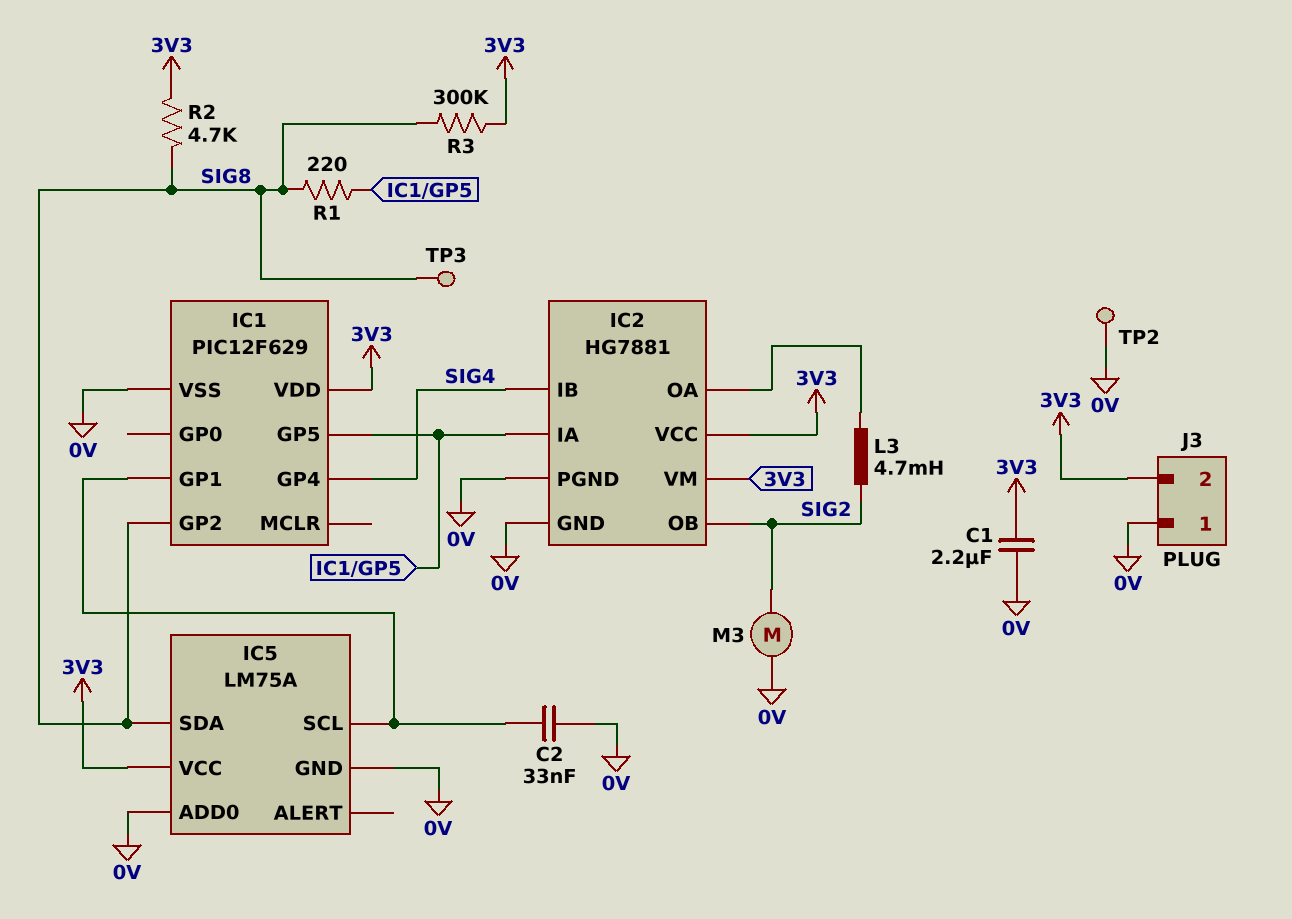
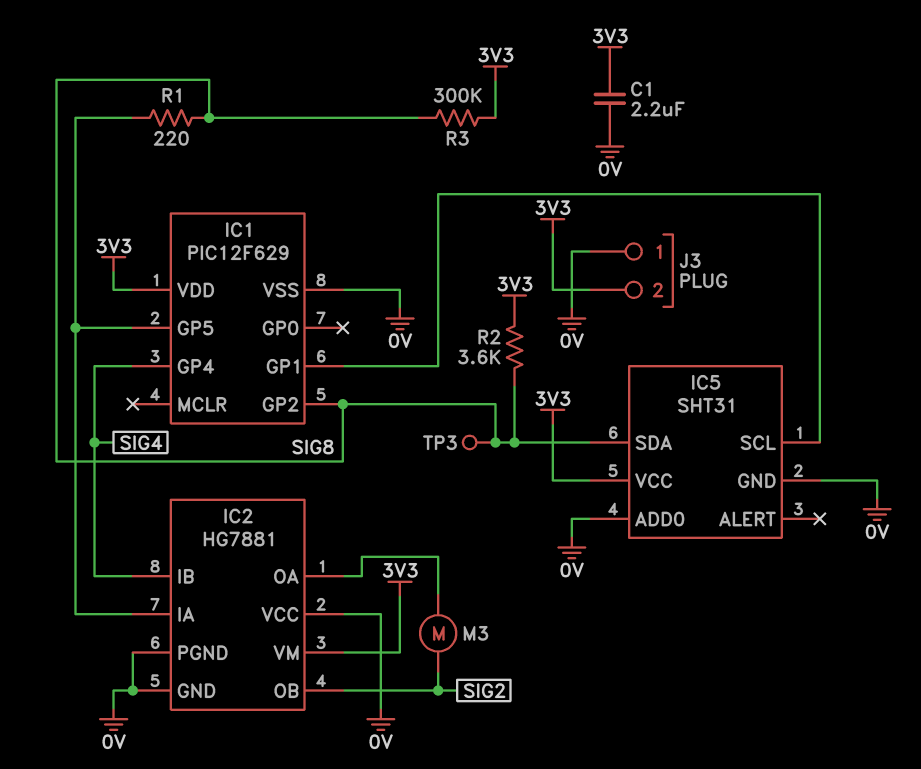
C2: 33nF (0V, IC1/GP1) -> none
IC2 pin VCC: 3V3 -> 0V
IC5: LM75A -> SHT31
L3: 4.7mH (IC2/OA, SIG2) -> none
M3: motor (0V, SIG2) -> motor (IC2/OA, SIG2)
R2: 4.7k (3V3, SIG8) -> 3.6k (3V3, SIG8)
TP2: test point (0V) -> none

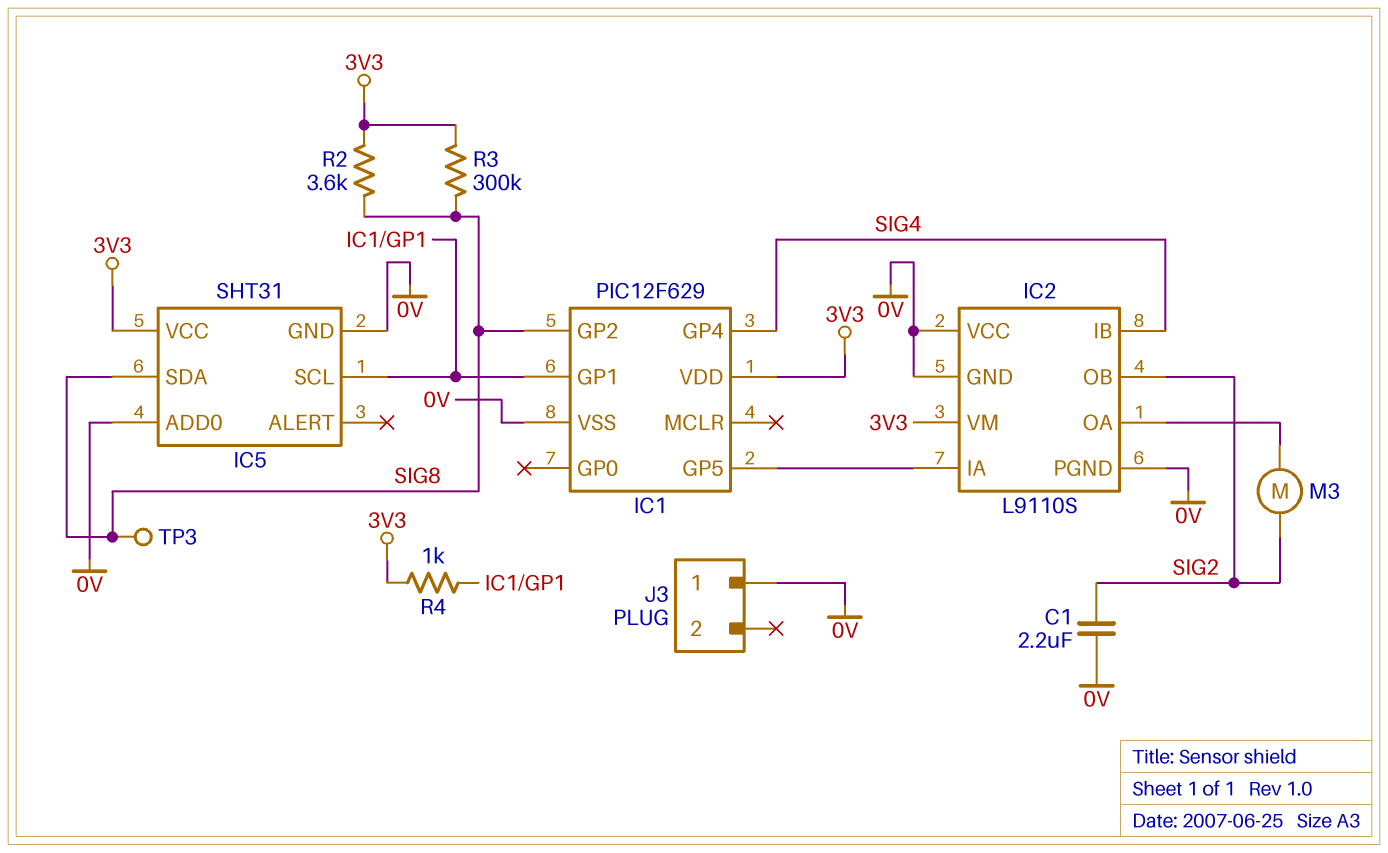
C1: 2.2uF (0V, 3V3) -> 2.2uF (0V, SIG2)
IC2: HG7881 -> L9110S
J3 pin 2: 3V3 -> none
R1: 220 (IC1/GP5, SIG8) -> none
R4: none -> 1k (3V3, IC1/GP1)

